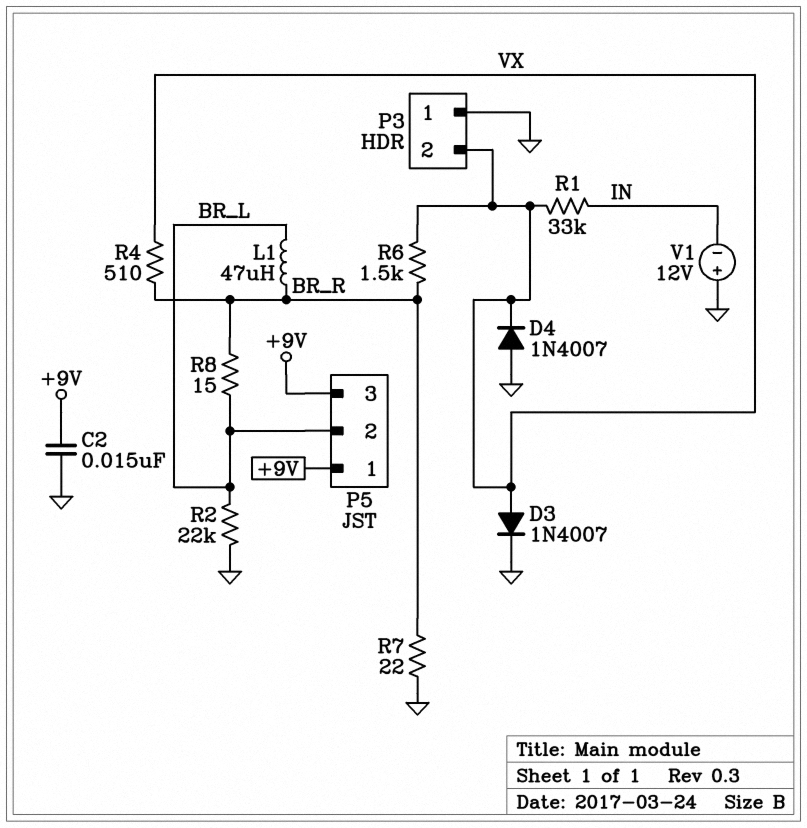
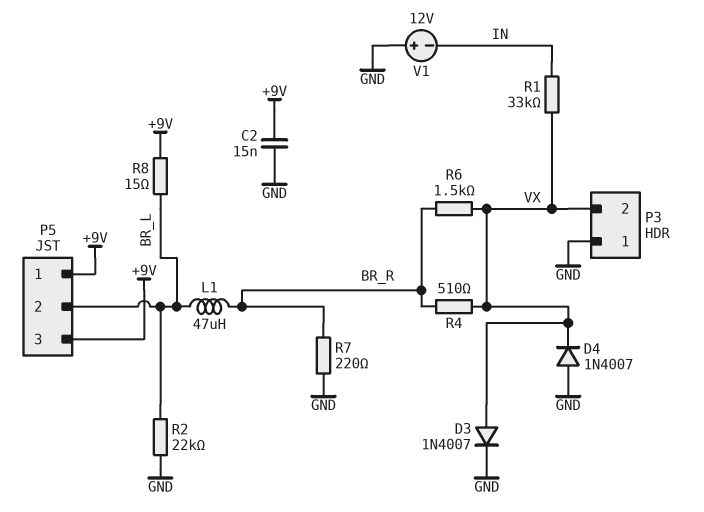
R7: 22 (BR_R, GND) -> 220 (BR_R, GND)
R8: 15 (BR_L, BR_R) -> 15 (+9V, BR_L)

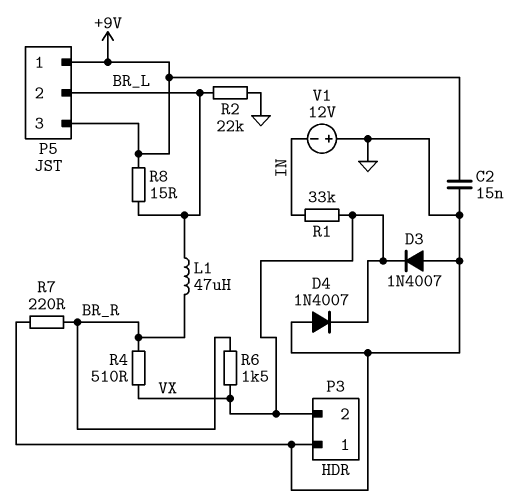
D3: diode 1N4007 (A VX, K GND) -> diode 1N4007 (A GND, K VX)

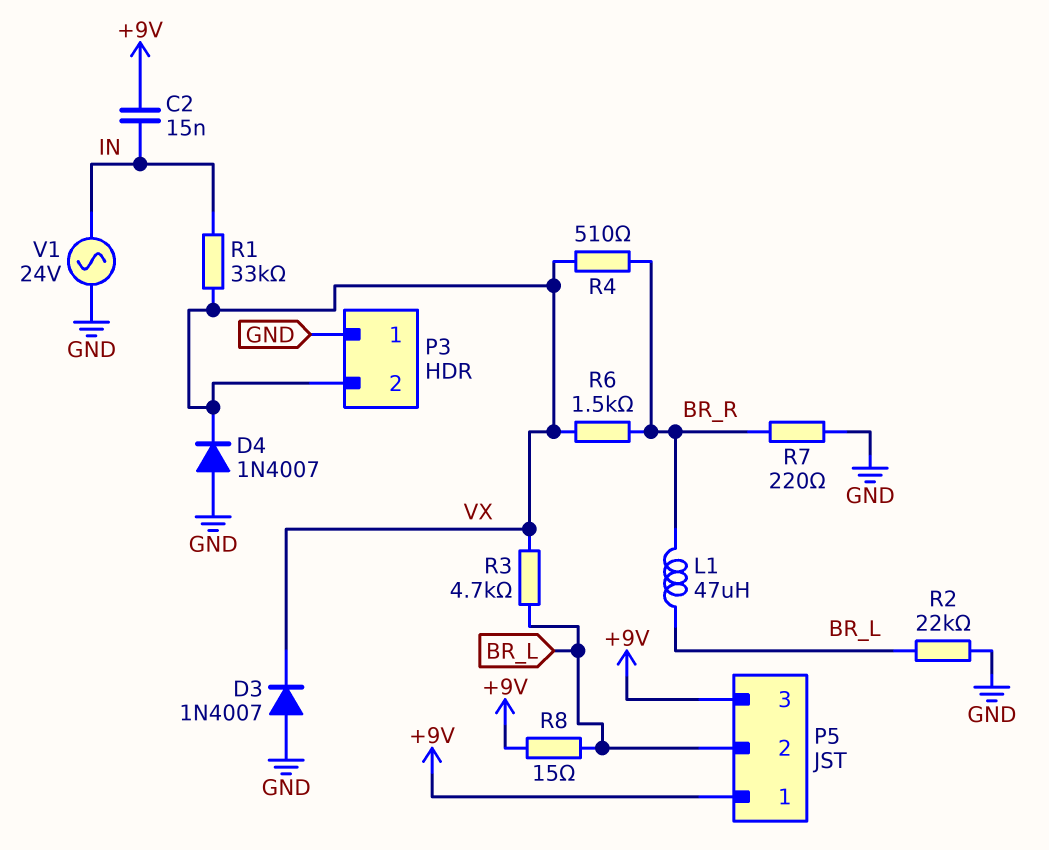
C2: 15nF (+9V, GND) -> 15nF (+9V, IN)
R3: none -> 4.7k (BR_L, VX)
V1: 12V (plus GND, minus IN) -> AC 24V (GND, IN)

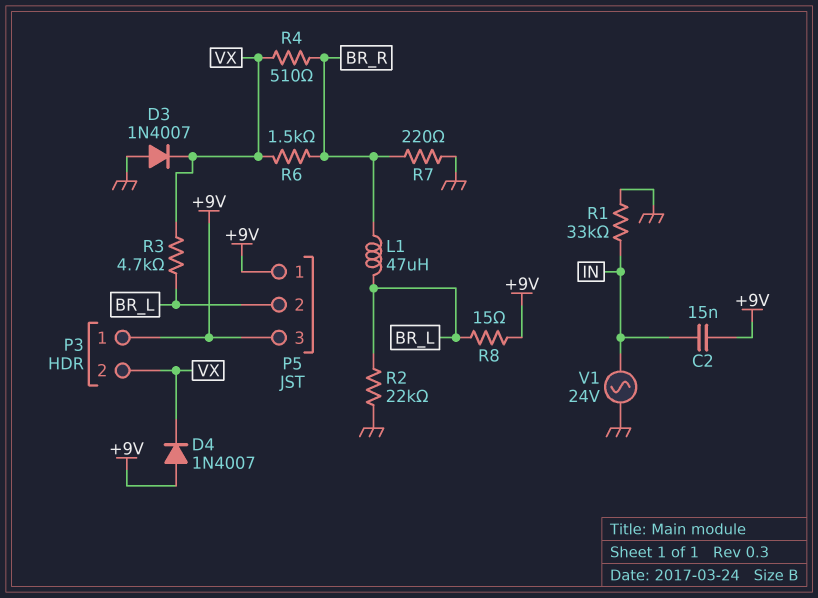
D4: diode 1N4007 (A GND, K VX) -> diode 1N4007 (A +9V, K VX)
P3 pin 1: GND -> +9V
R1: 33k (IN, VX) -> 33k (GND, IN)

